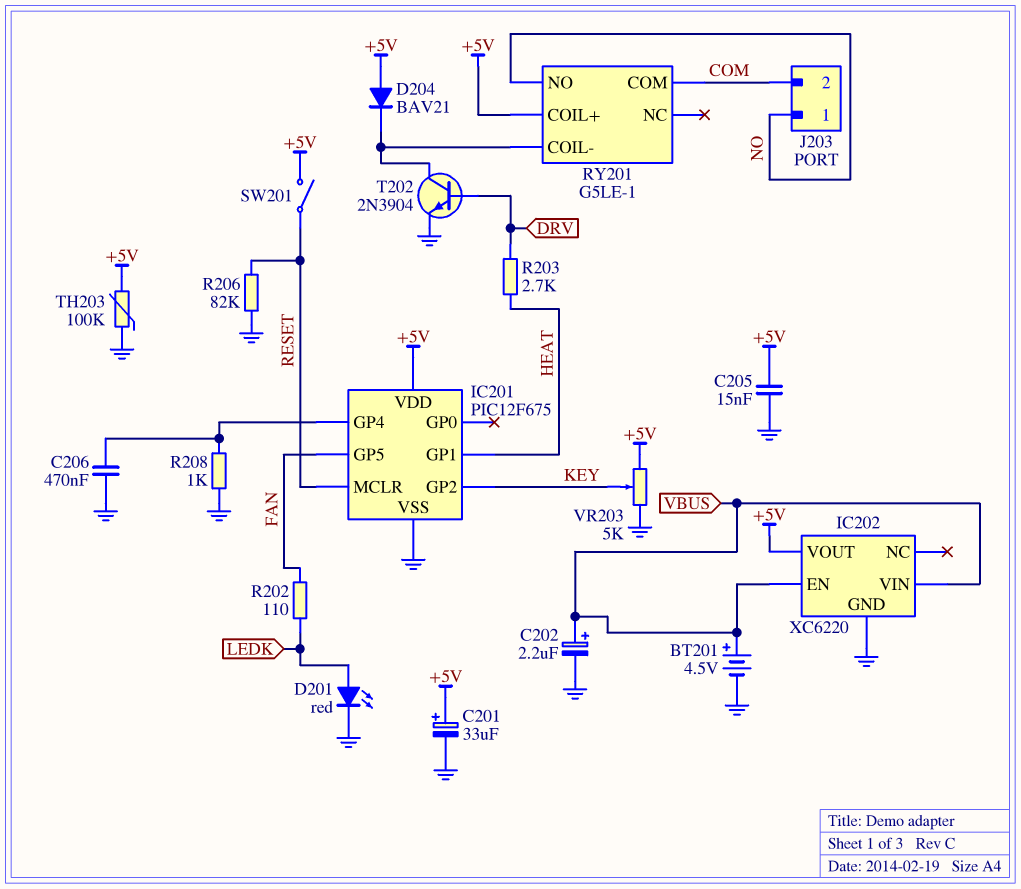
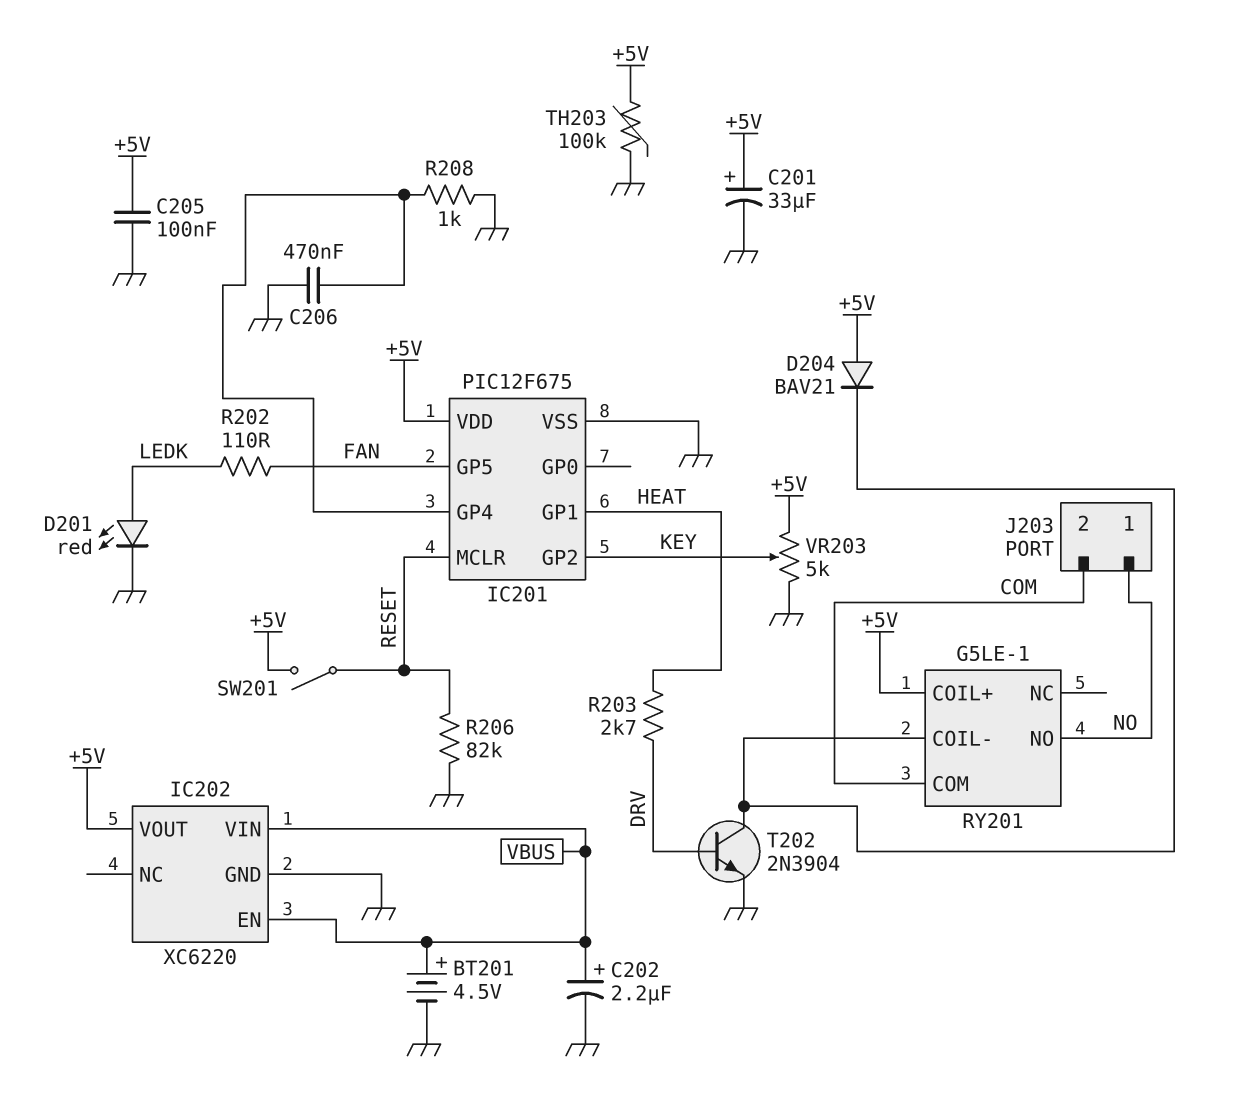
C205: 15nF (+5V, GND) -> 100nF (+5V, GND)

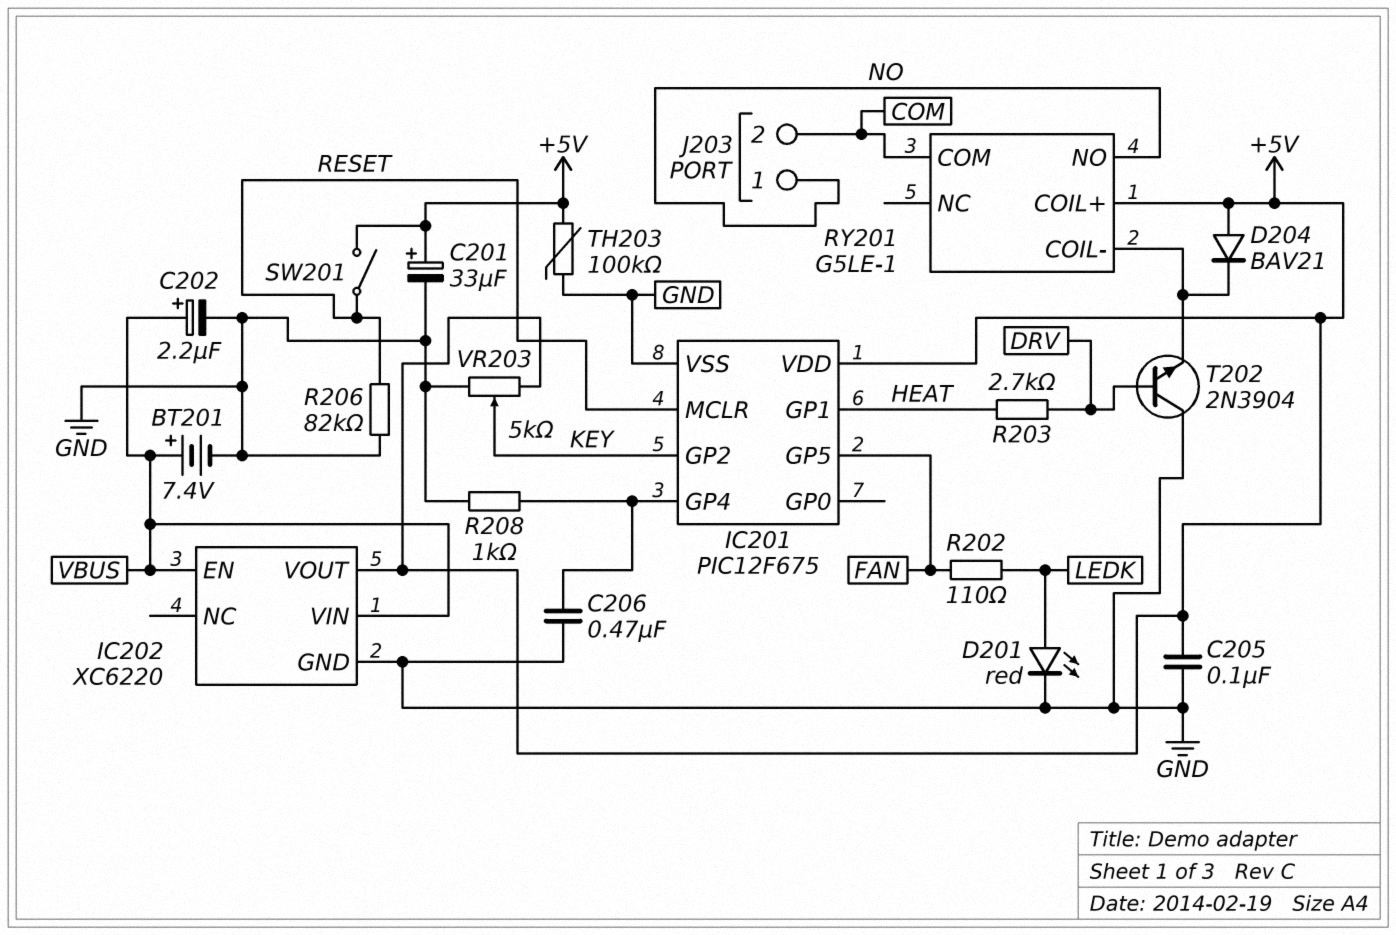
BT201: 4.5V (plus VBUS, minus GND) -> 7.4V (plus VBUS, minus GND)
T202: NPN 2N3904 (B DRV, C RY201/COIL-, E GND) -> NPN 2N3904 (B DRV, C GND, E RY201/COIL-)

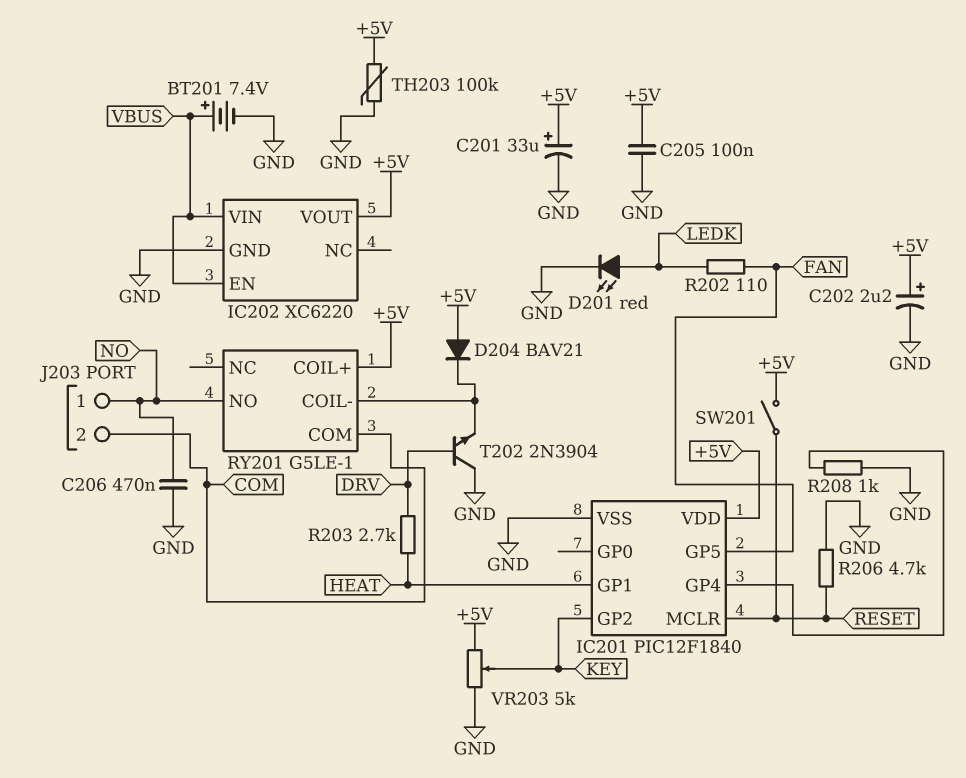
C202: 2.2uF (plus VBUS, minus GND) -> 2.2uF (plus +5V, minus GND)
C206: 470nF (GND, IC201/GP4) -> 470nF (GND, NO)
IC201: PIC12F675 -> PIC12F1840
R206: 82k (GND, RESET) -> 4.7k (GND, RESET)

